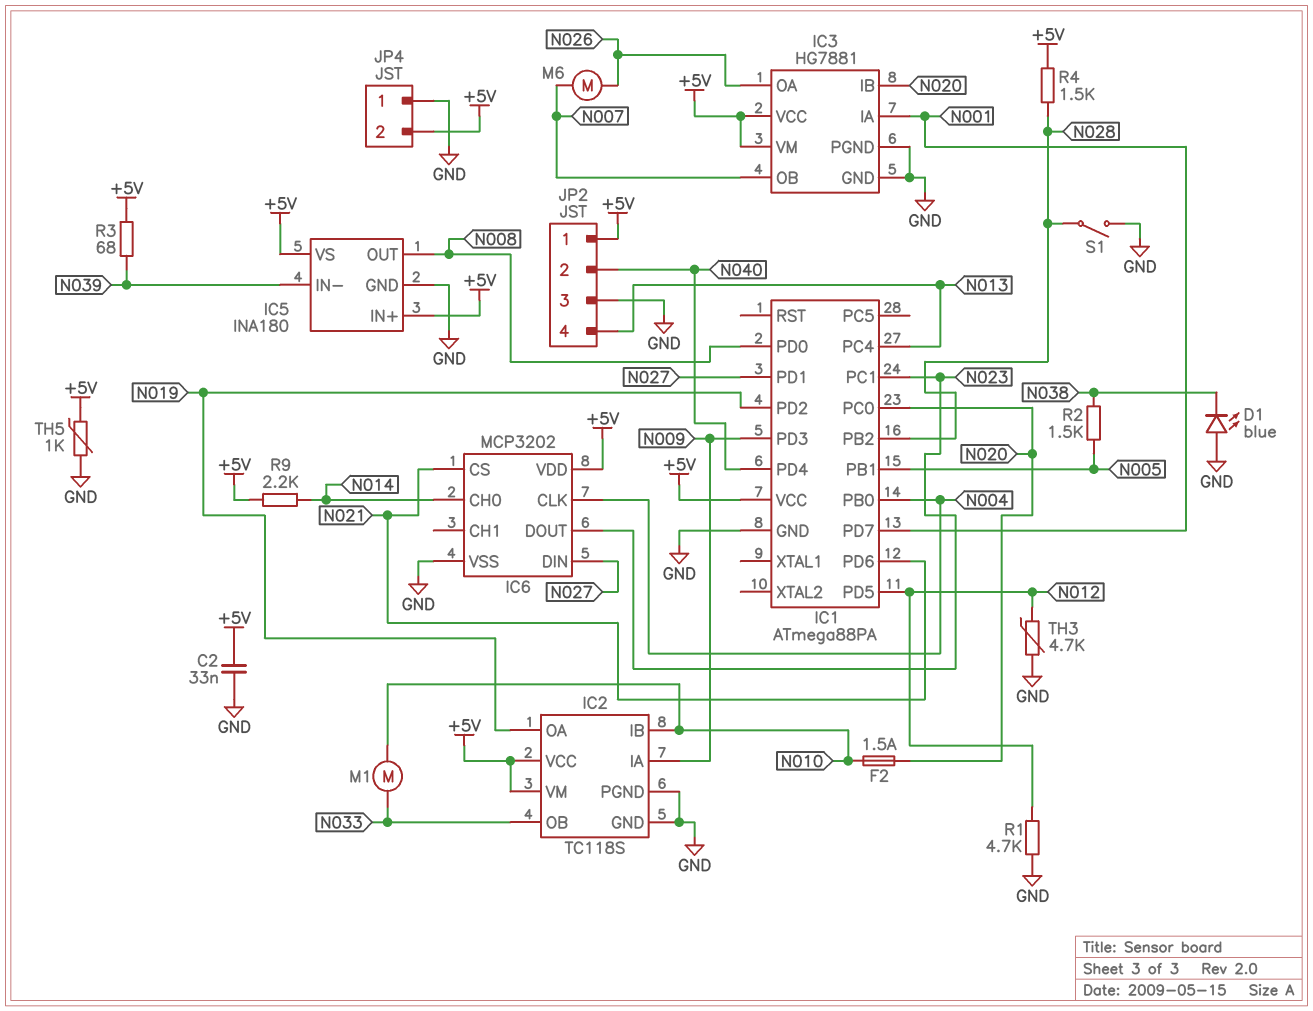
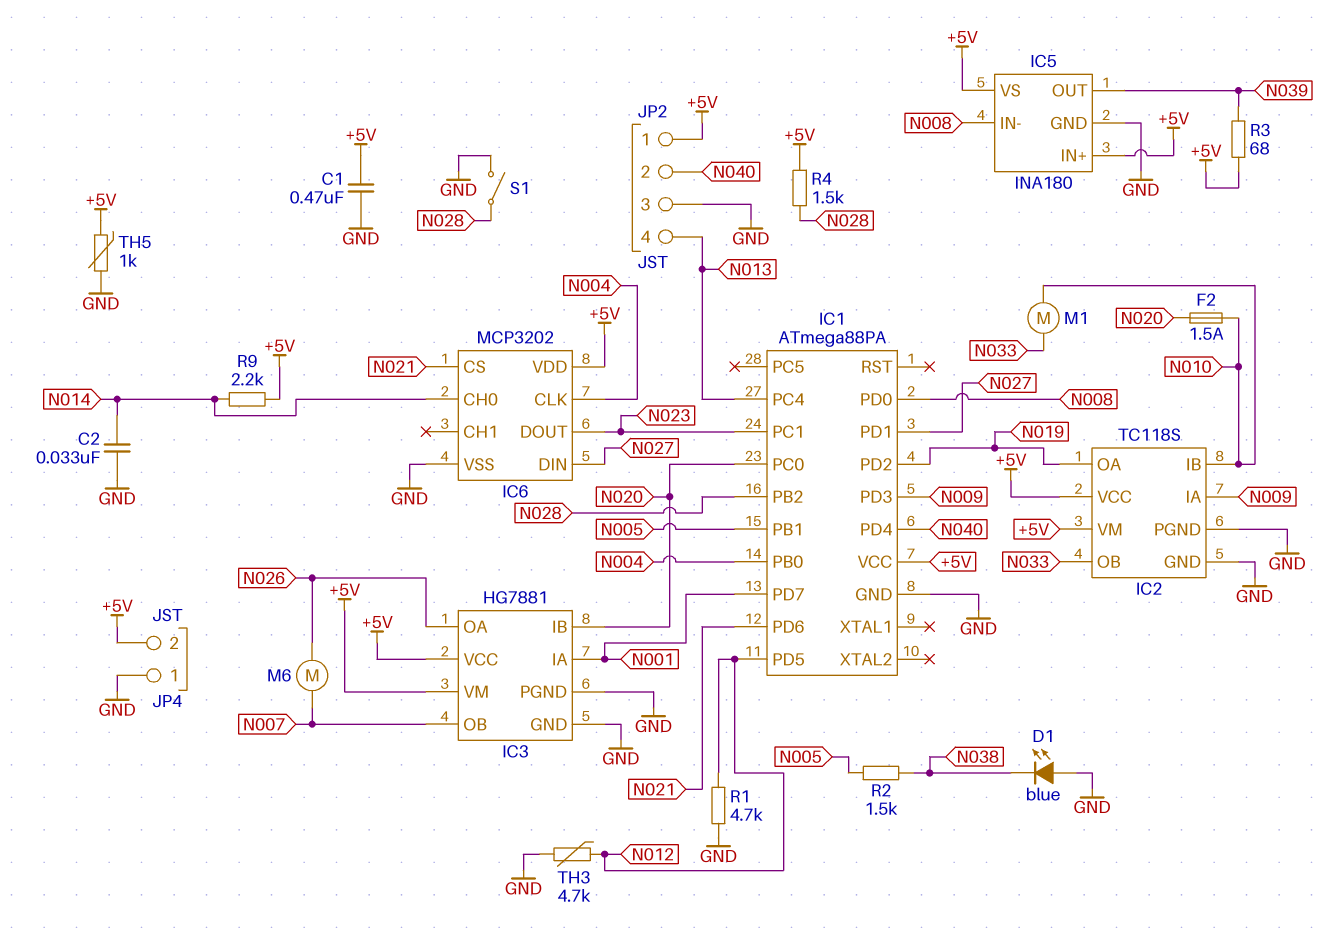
C1: none -> 470nF (+5V, GND)
C2: 33nF (+5V, GND) -> 33nF (GND, N014)
IC5 pin IN-: N039 -> N008
IC5 pin OUT: N008 -> N039

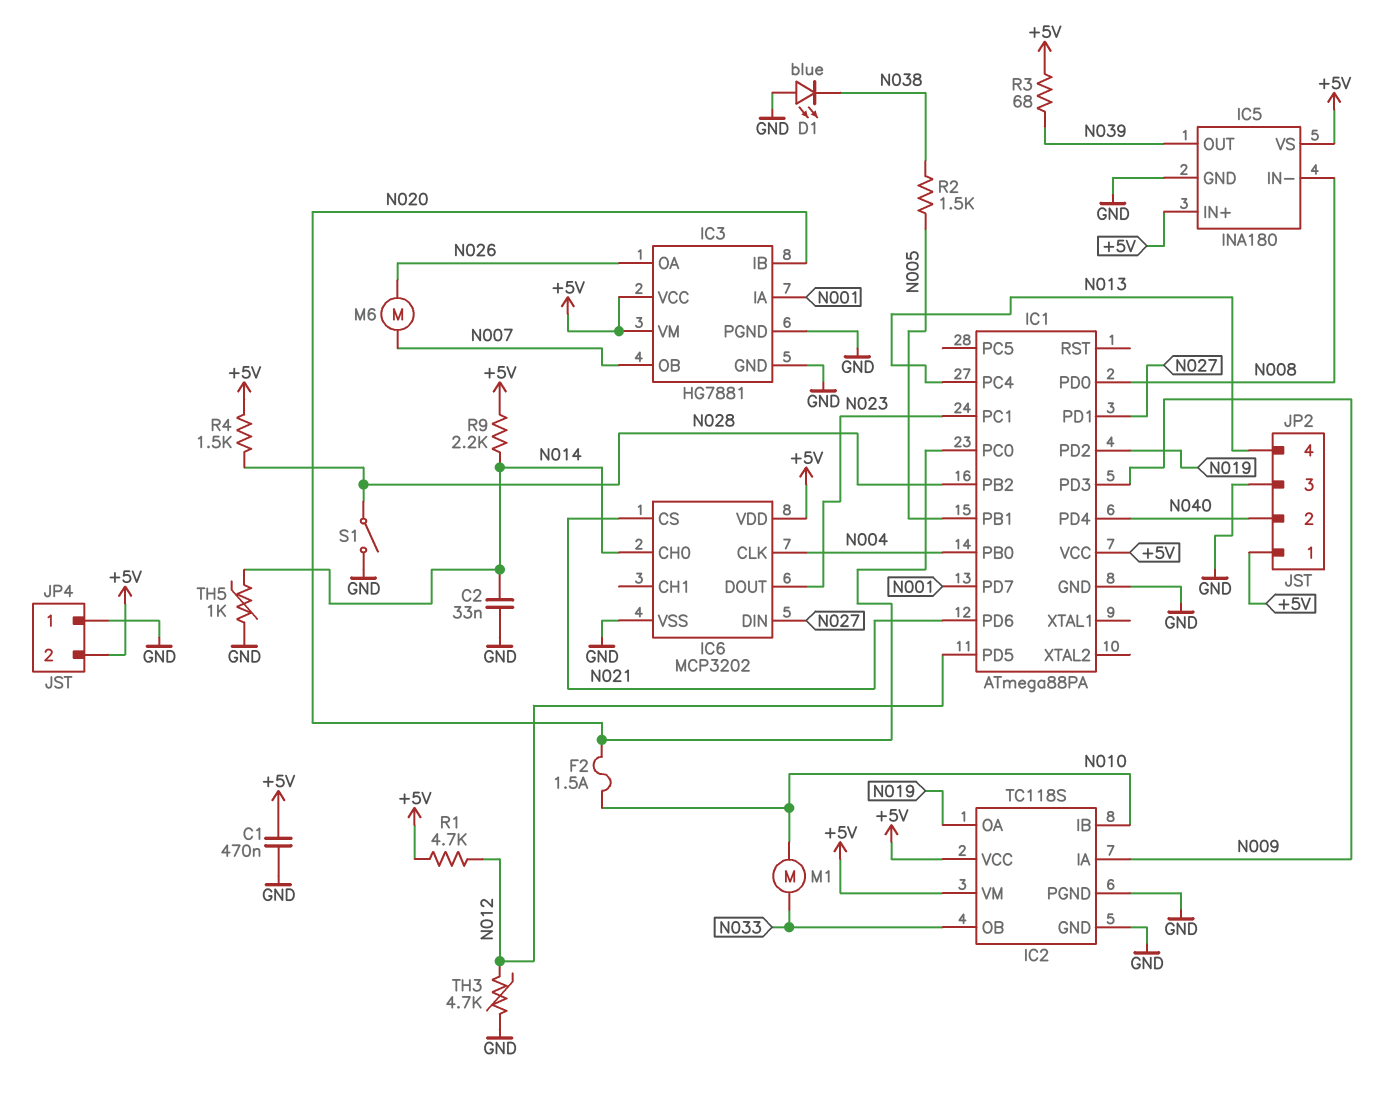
R1: 4.7k (GND, N012) -> 4.7k (+5V, N012)
TH5: 1k (+5V, GND) -> 1k (GND, N014)

